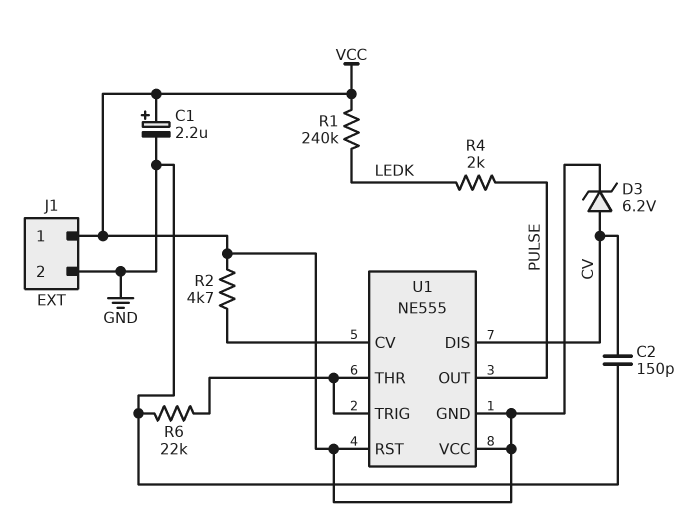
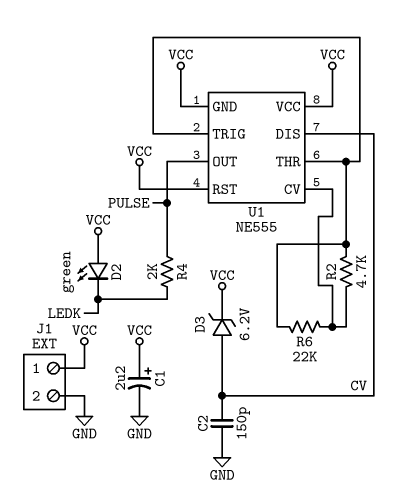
D2: none -> LED green (A VCC, K LEDK)
R1: 240k (LEDK, VCC) -> none
R2: 4.7k (U1/CV, VCC) -> 4.7k (U1/CV, U1/THR)
R6: 22k (GND, U1/THR) -> 22k (U1/CV, U1/THR)

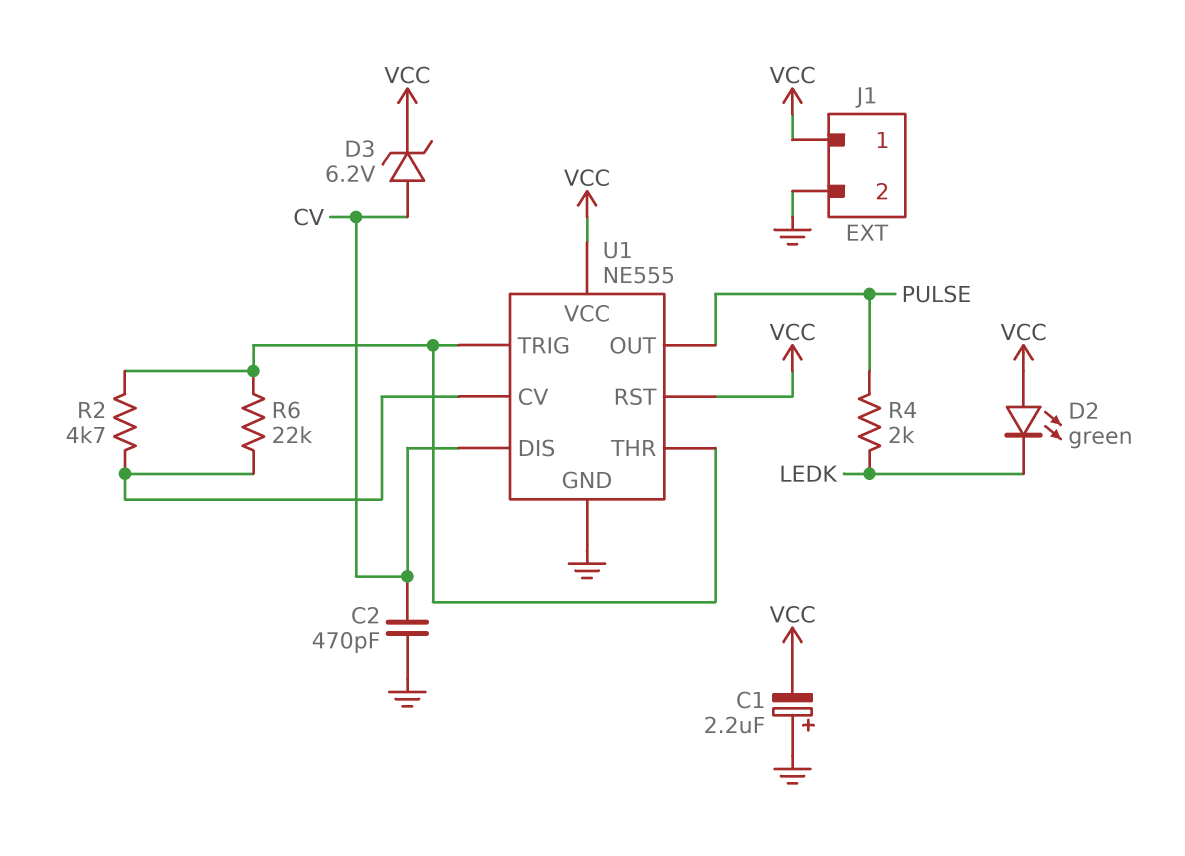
C1: 2.2uF (plus VCC, minus GND) -> 2.2uF (plus GND, minus VCC)
C2: 150pF (CV, GND) -> 470pF (CV, GND)
U1 pin GND: VCC -> GND

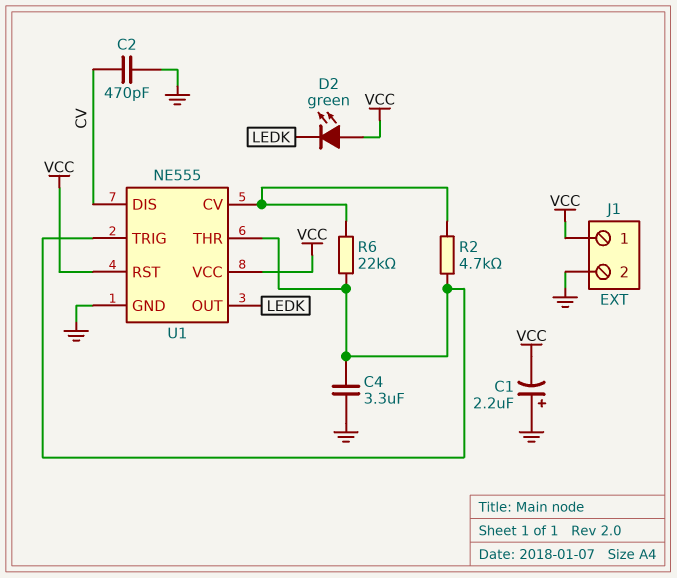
C4: none -> 3.3uF (GND, U1/THR)
D3: zener 6.2V (A CV, K VCC) -> none
R4: 2k (LEDK, PULSE) -> none
U1 pin OUT: PULSE -> LEDK

